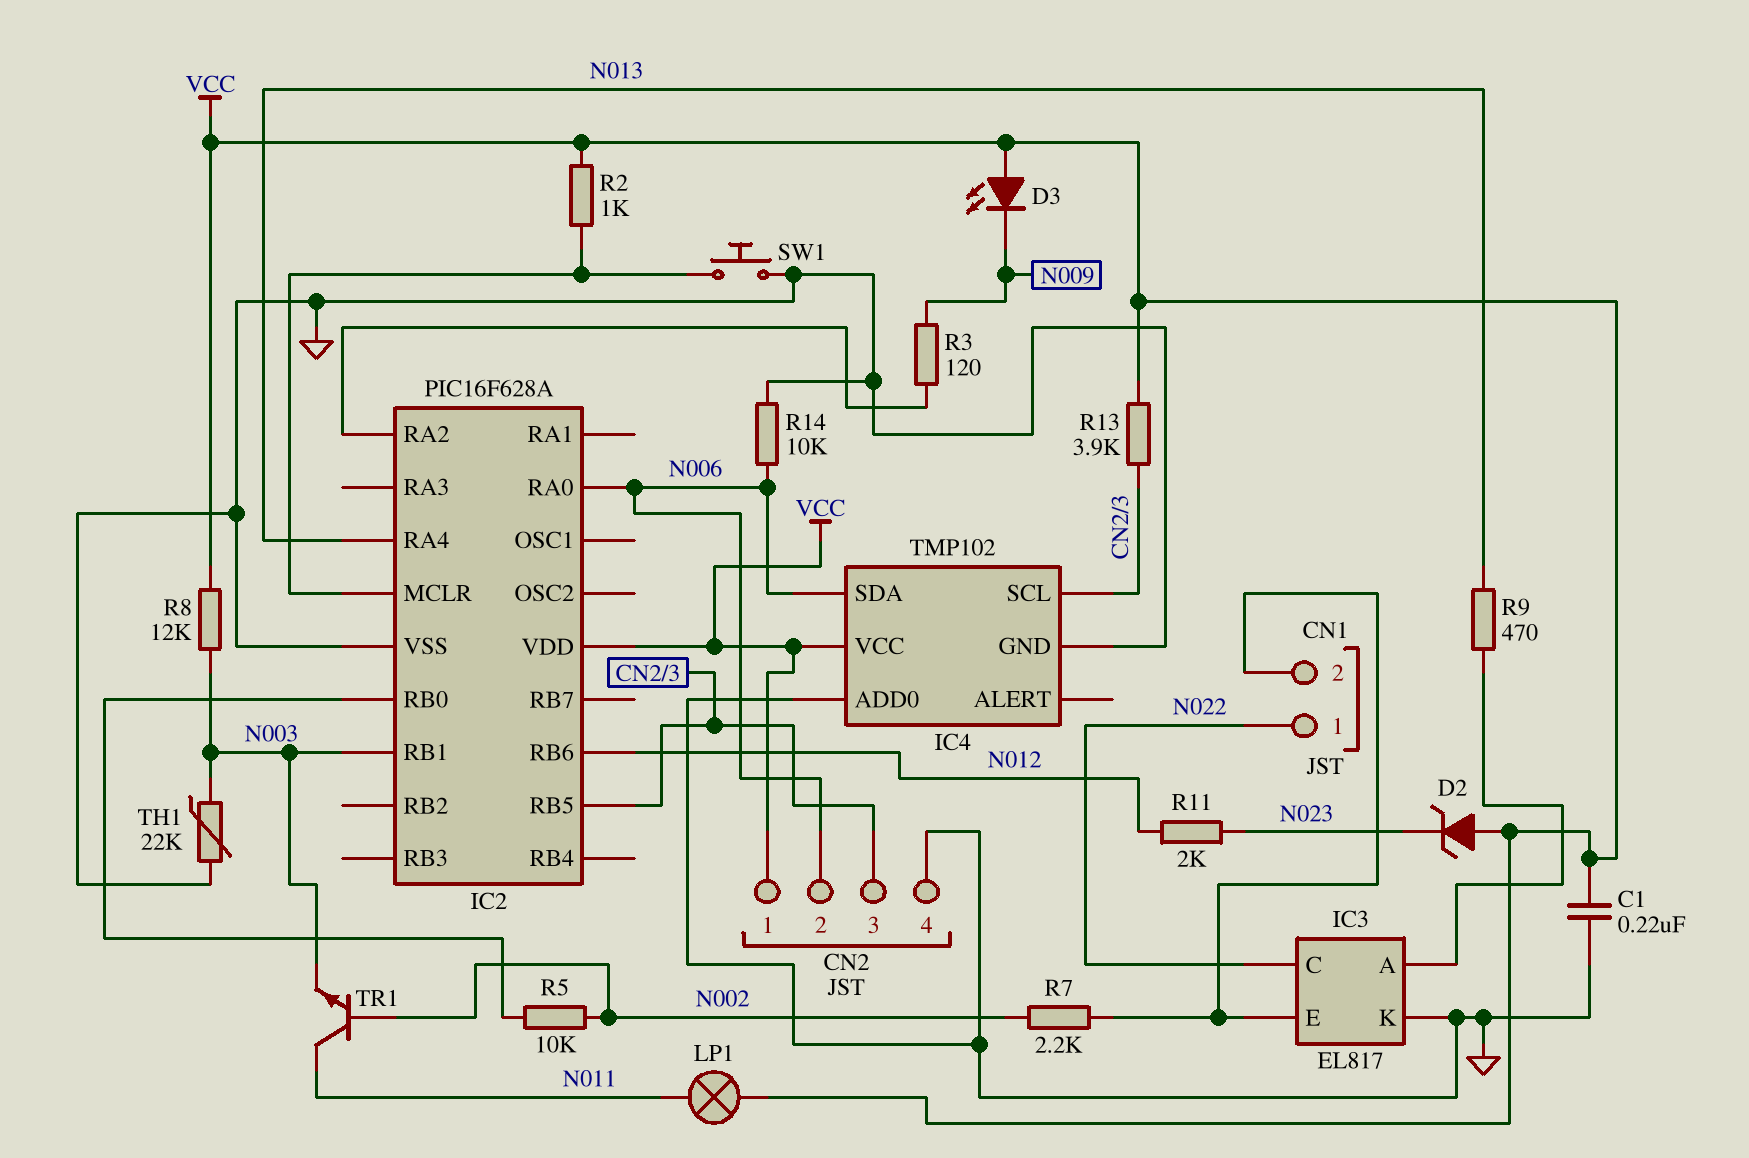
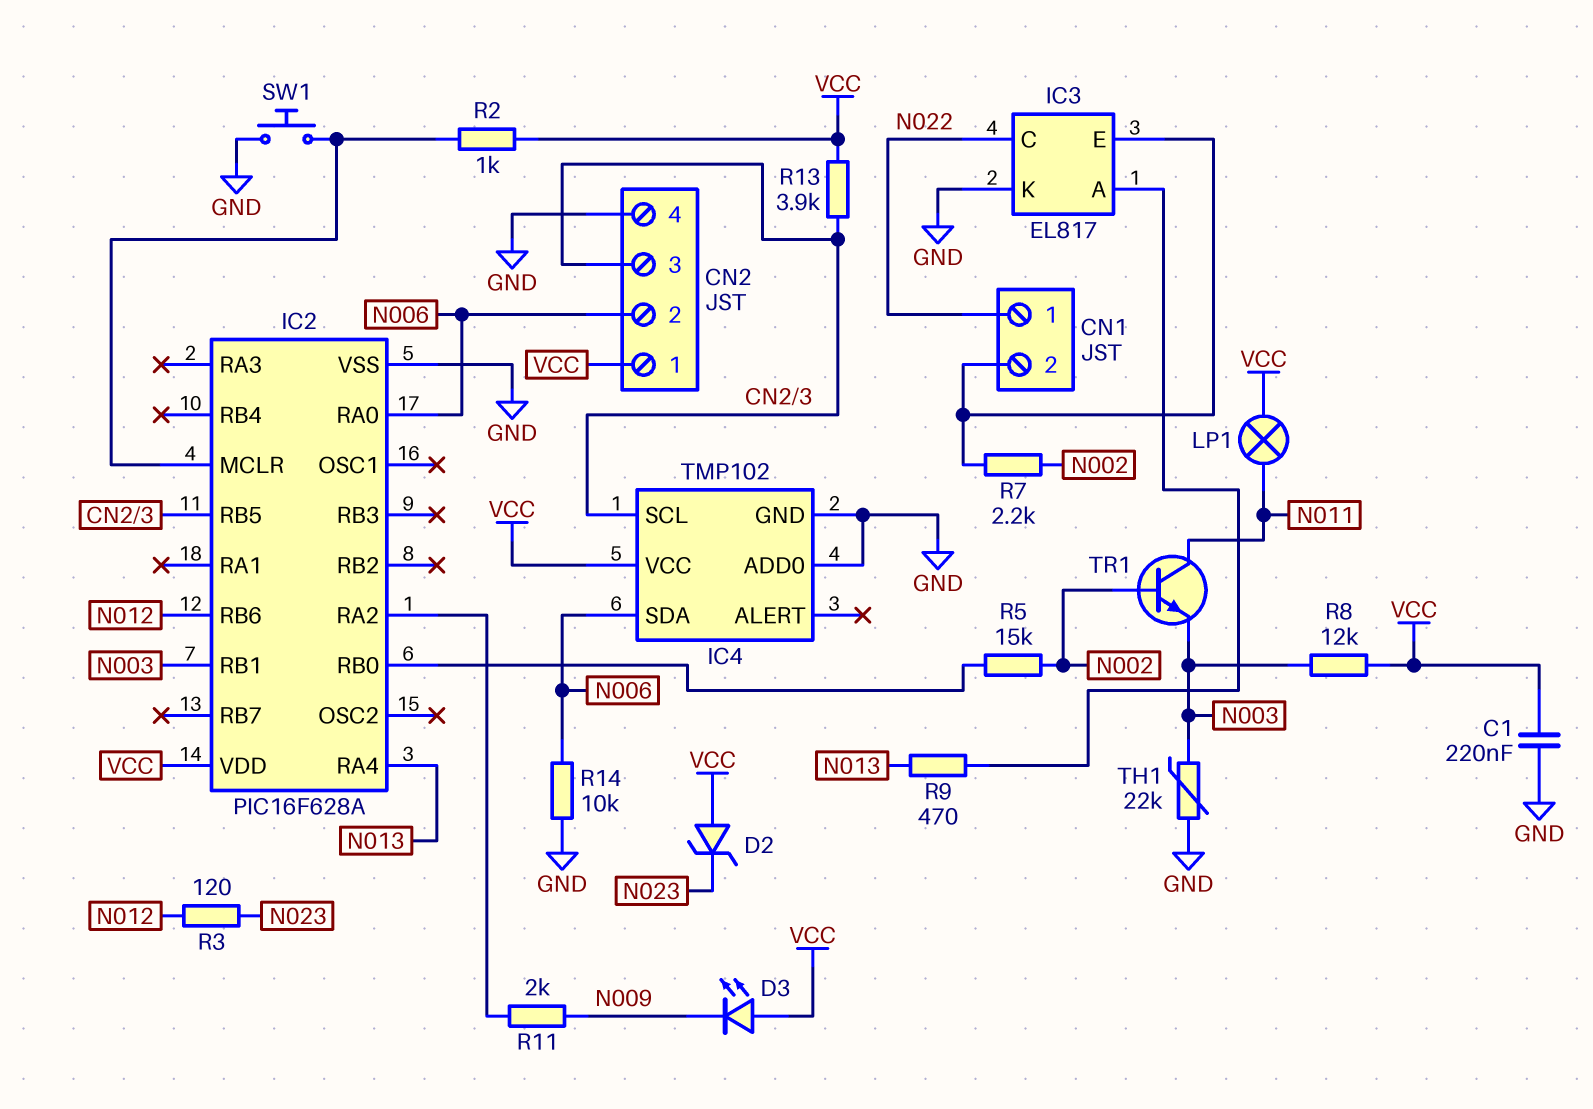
R3: 120 (IC2/RA2, N009) -> 120 (N012, N023)
R5: 10k (IC2/RB0, N002) -> 15k (IC2/RB0, N002)
R11: 2k (N012, N023) -> 2k (IC2/RA2, N009)

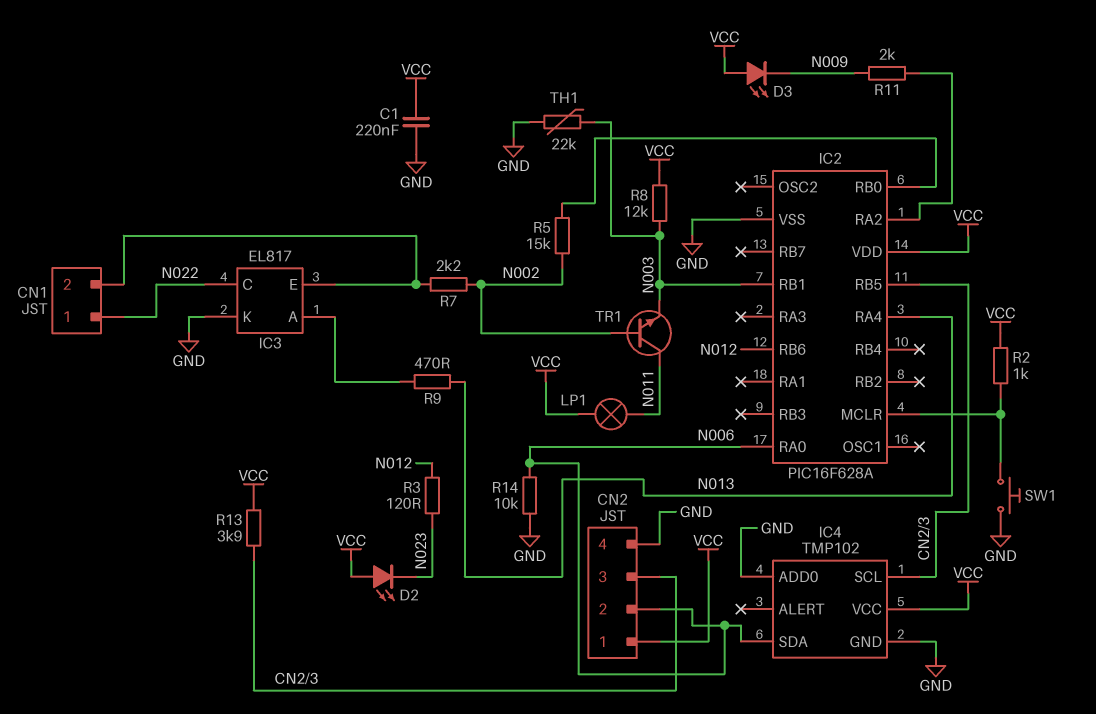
D2: zener (A VCC, K N023) -> LED (A VCC, K N023)

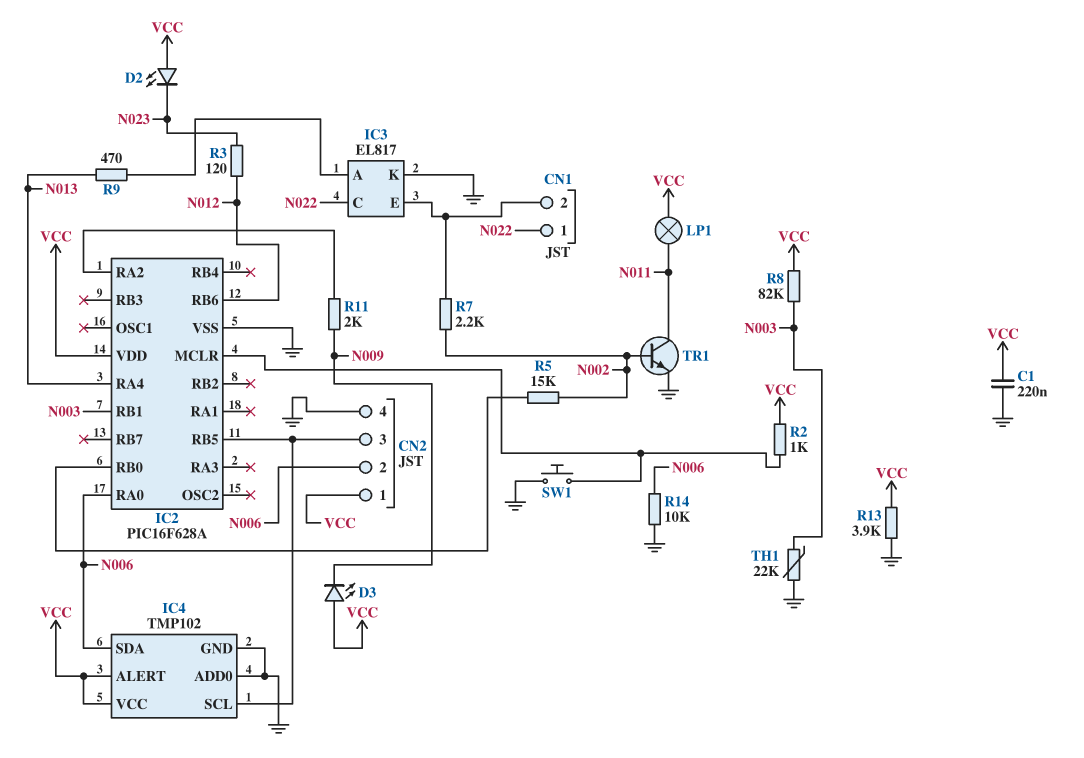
IC4 pin ALERT: none -> VCC
R8: 12k (N003, VCC) -> 82k (N003, VCC)
R13: 3.9k (CN2/3, VCC) -> 3.9k (GND, VCC)
TR1: NPN (B N002, C N011, E N003) -> NPN (B N002, C N011, E GND)

